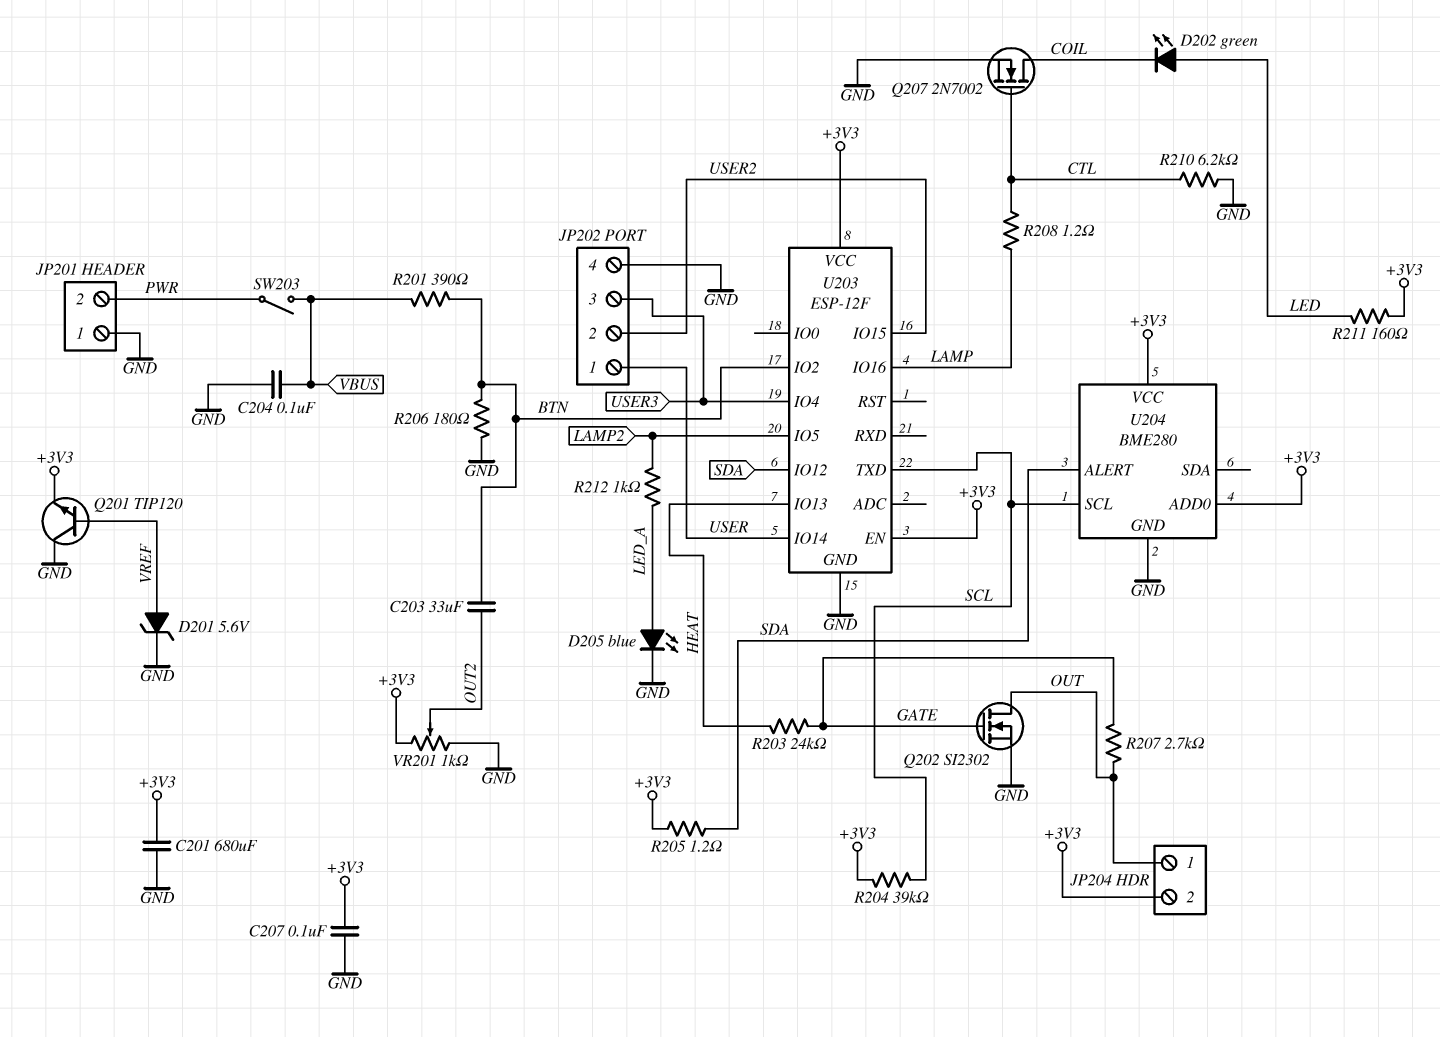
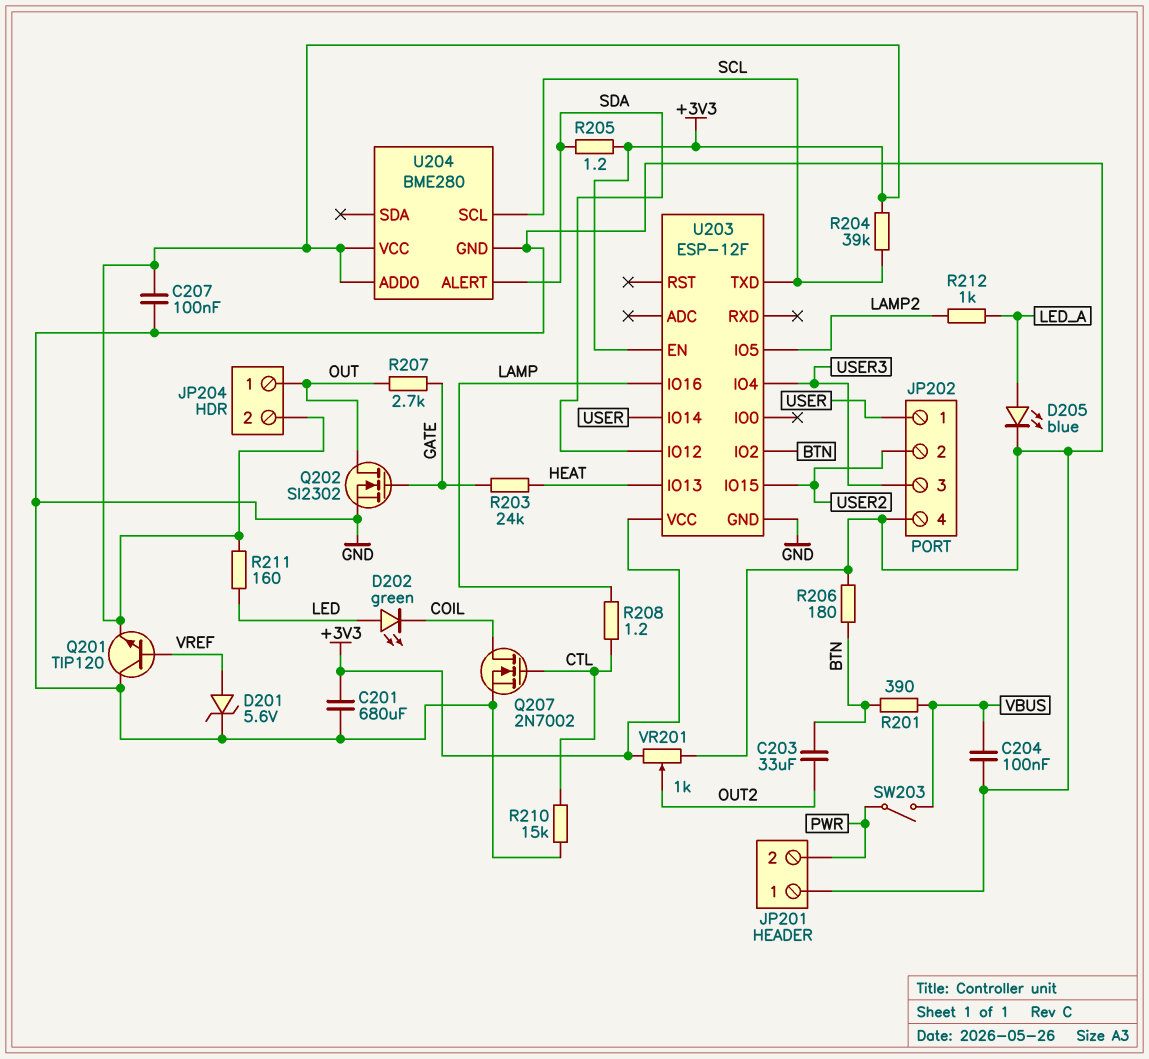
R210: 6.2k (CTL, GND) -> 15k (CTL, GND)

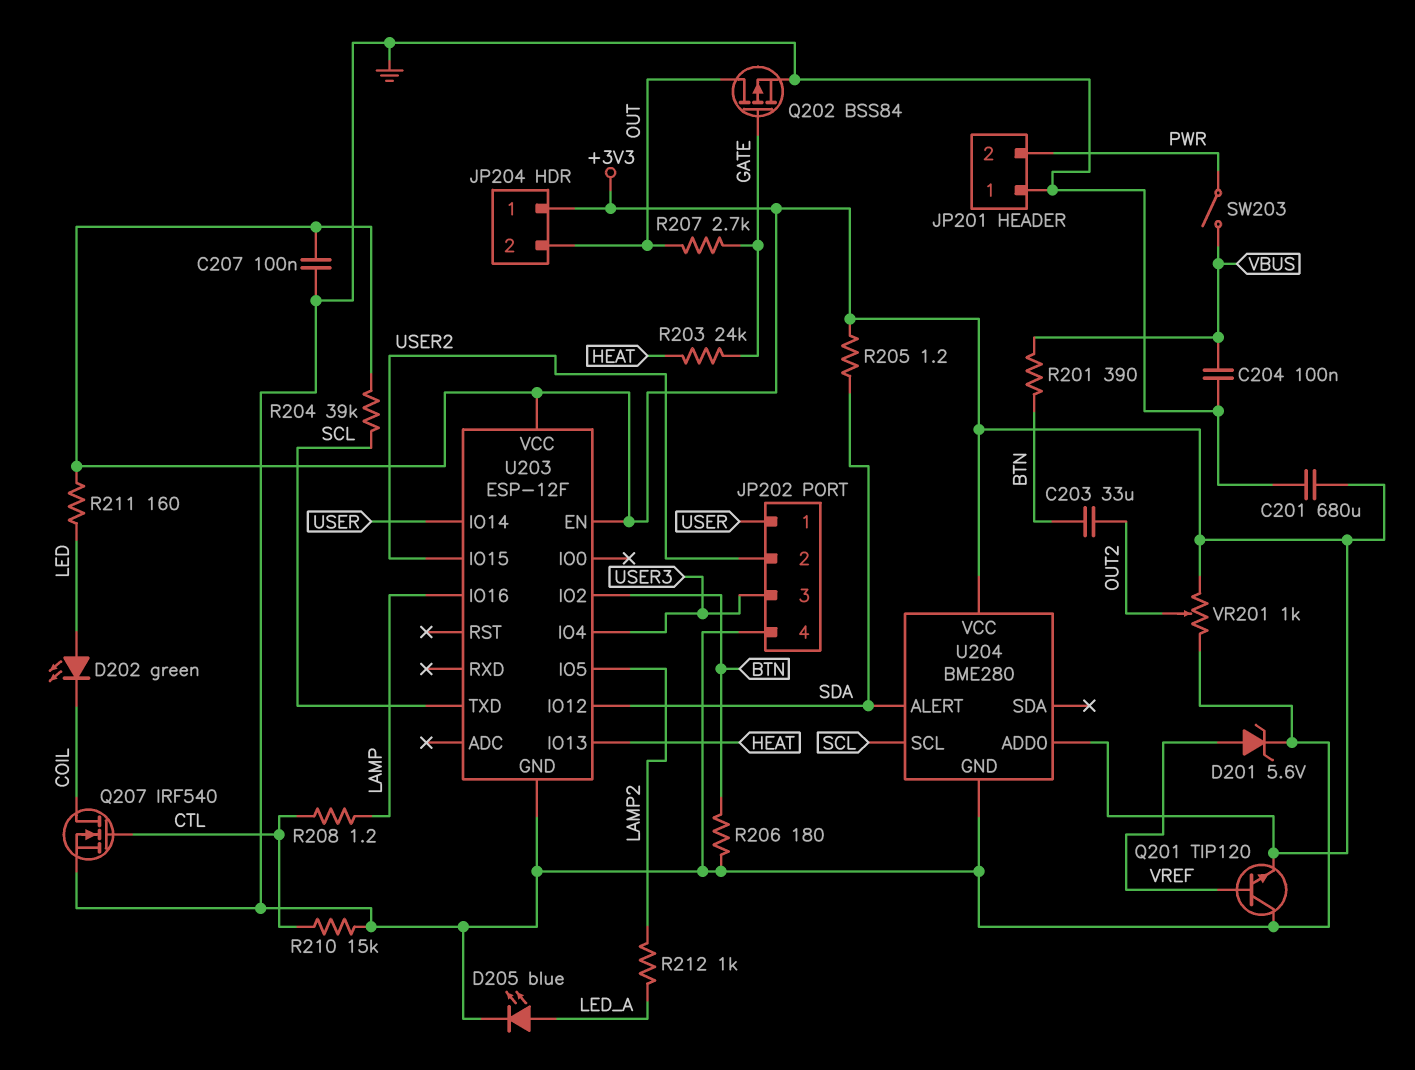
JP204 pin 1: OUT -> +3V3
JP204 pin 2: +3V3 -> OUT
Q202: NMOS SI2302 (G GATE, D OUT, S GND) -> PMOS BSS84 (G GATE, D OUT, S GND)
Q207: NMOS 2N7002 (G CTL, D COIL, S GND) -> NMOS IRF540 (G CTL, D COIL, S GND)

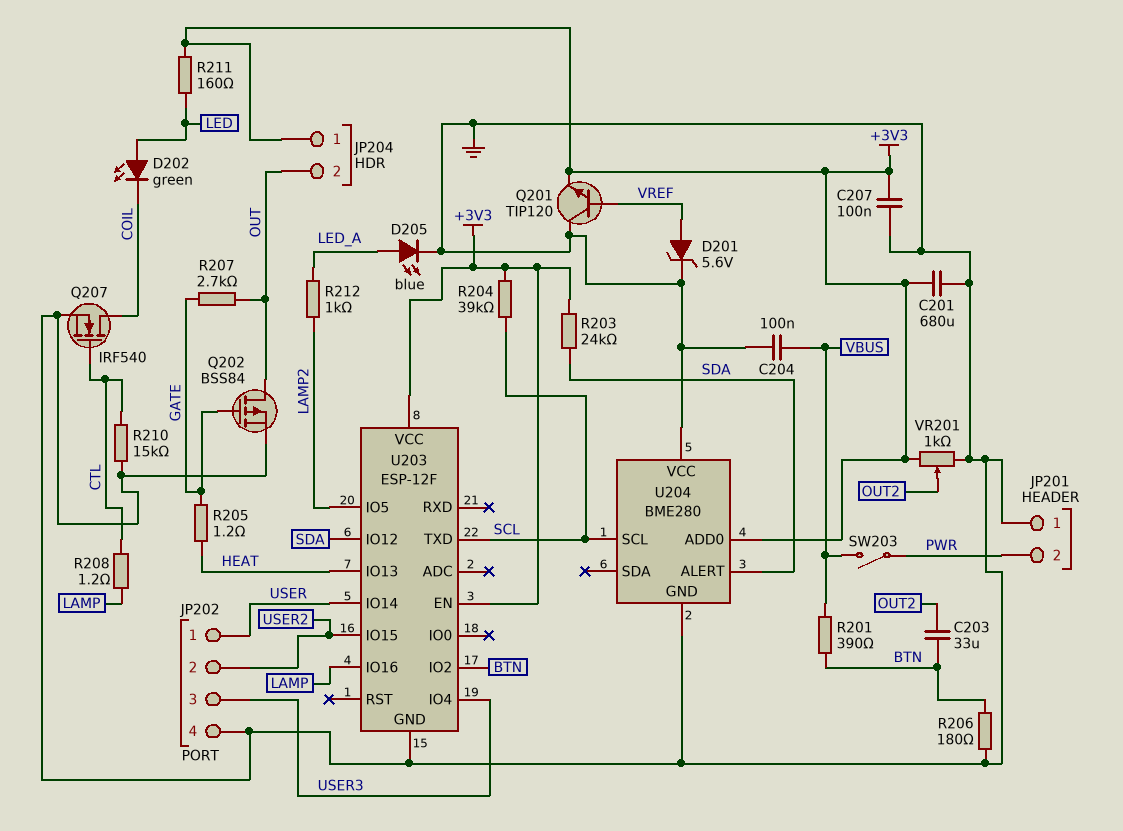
R203: 24k (GATE, HEAT) -> 24k (+3V3, SDA)
R205: 1.2 (+3V3, SDA) -> 1.2 (GATE, HEAT)
U204 pin VCC: +3V3 -> GND

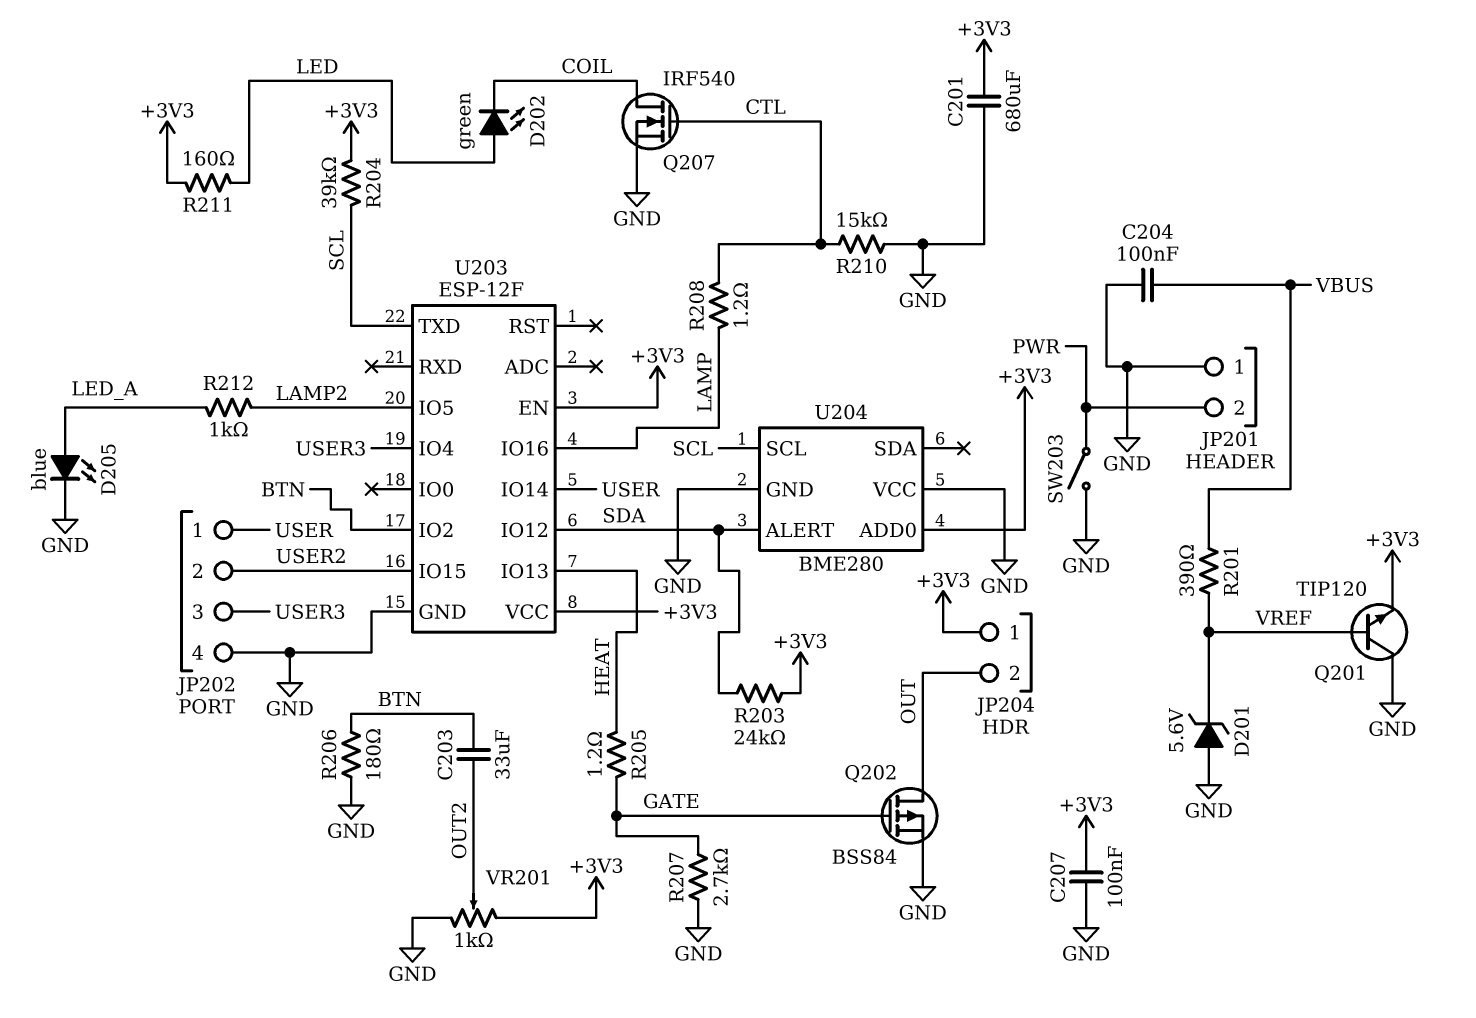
D201: zener 5.6V (A VREF, K GND) -> zener 5.6V (A GND, K VREF)
R201: 390 (BTN, VBUS) -> 390 (VBUS, VREF)
R207: 2.7k (GATE, OUT) -> 2.7k (GATE, GND)
SW203: switch (PWR, VBUS) -> switch (GND, PWR)

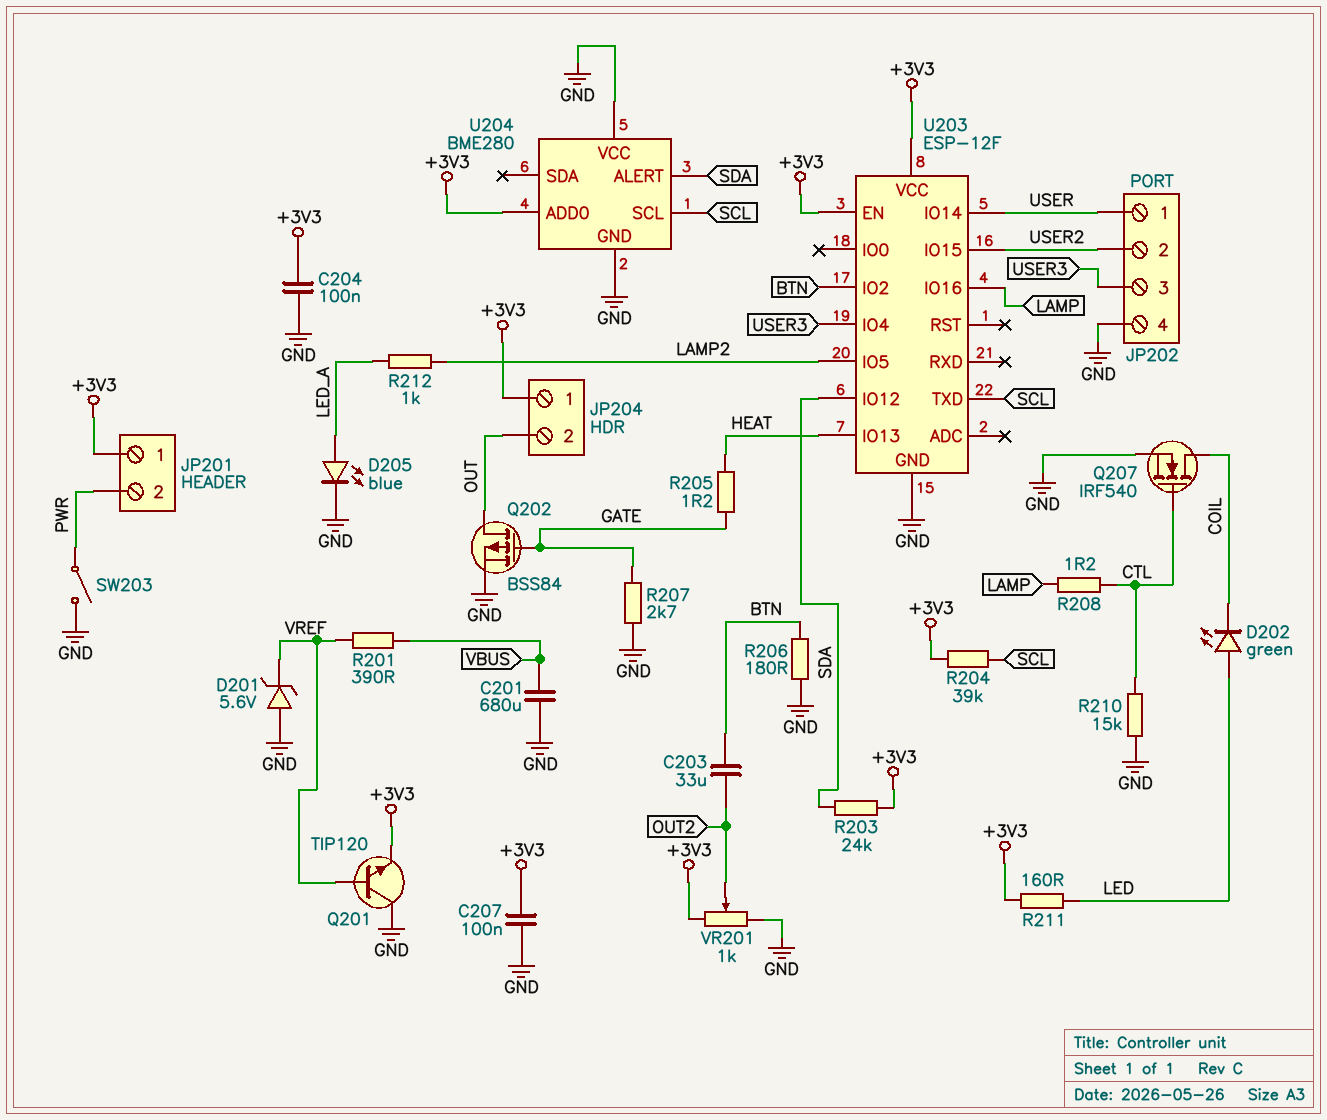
C201: 680uF (+3V3, GND) -> 680uF (GND, VBUS)
C204: 100nF (GND, VBUS) -> 100nF (+3V3, GND)
JP201 pin 1: GND -> +3V3

